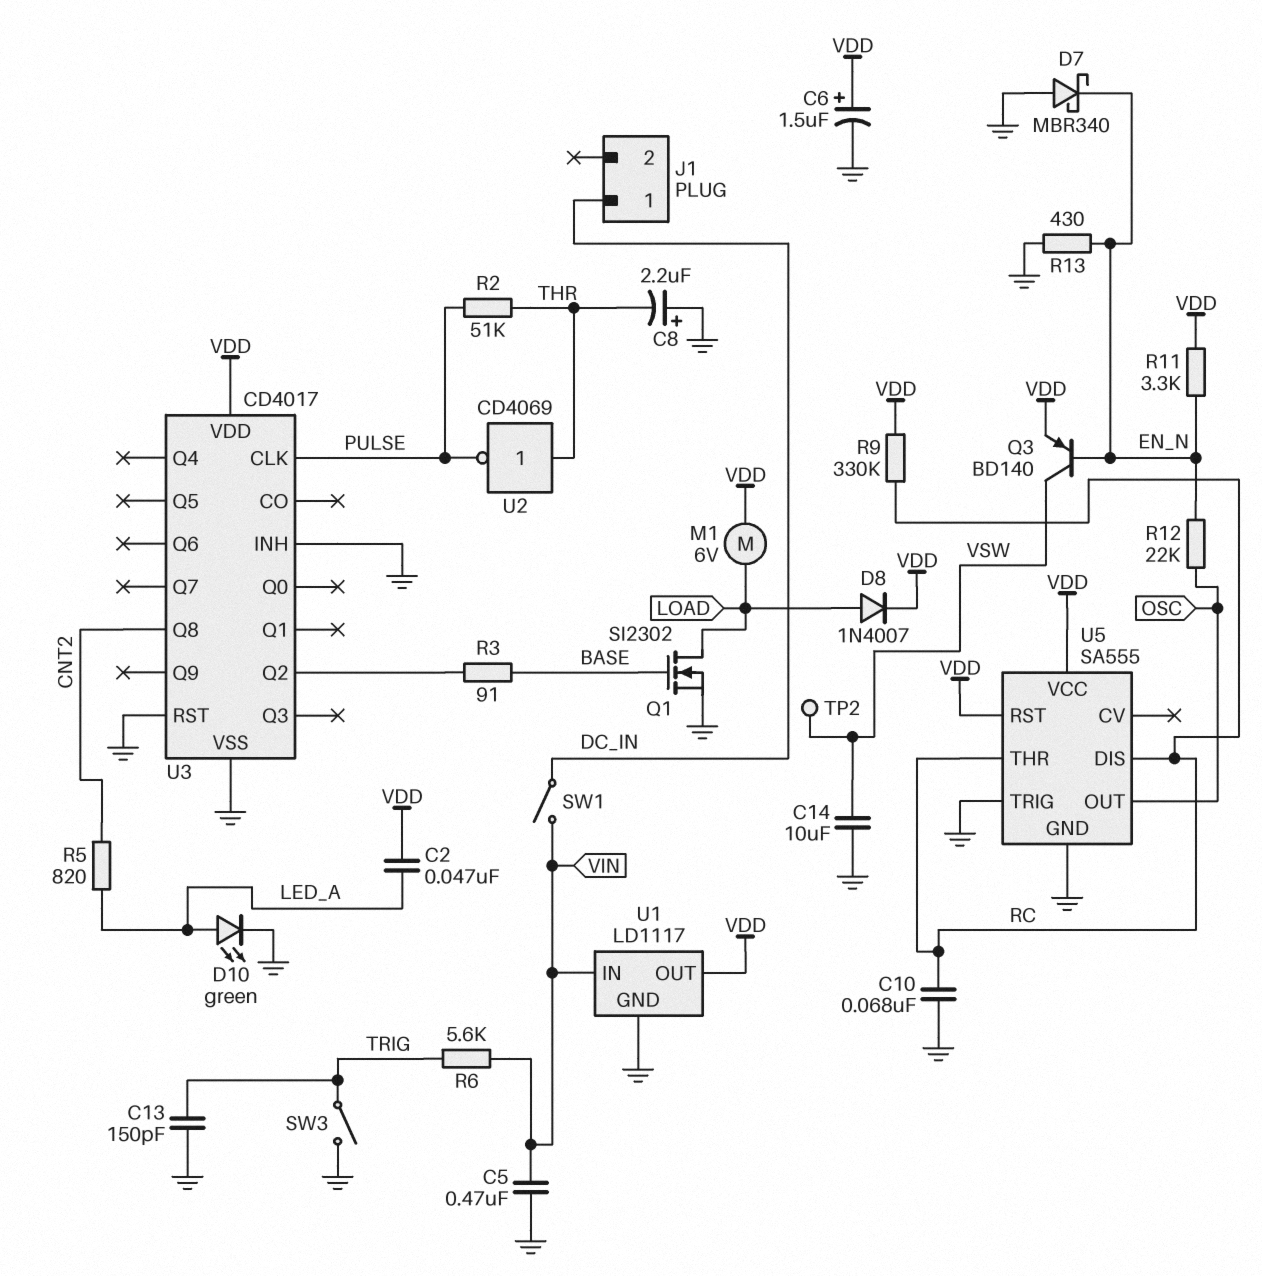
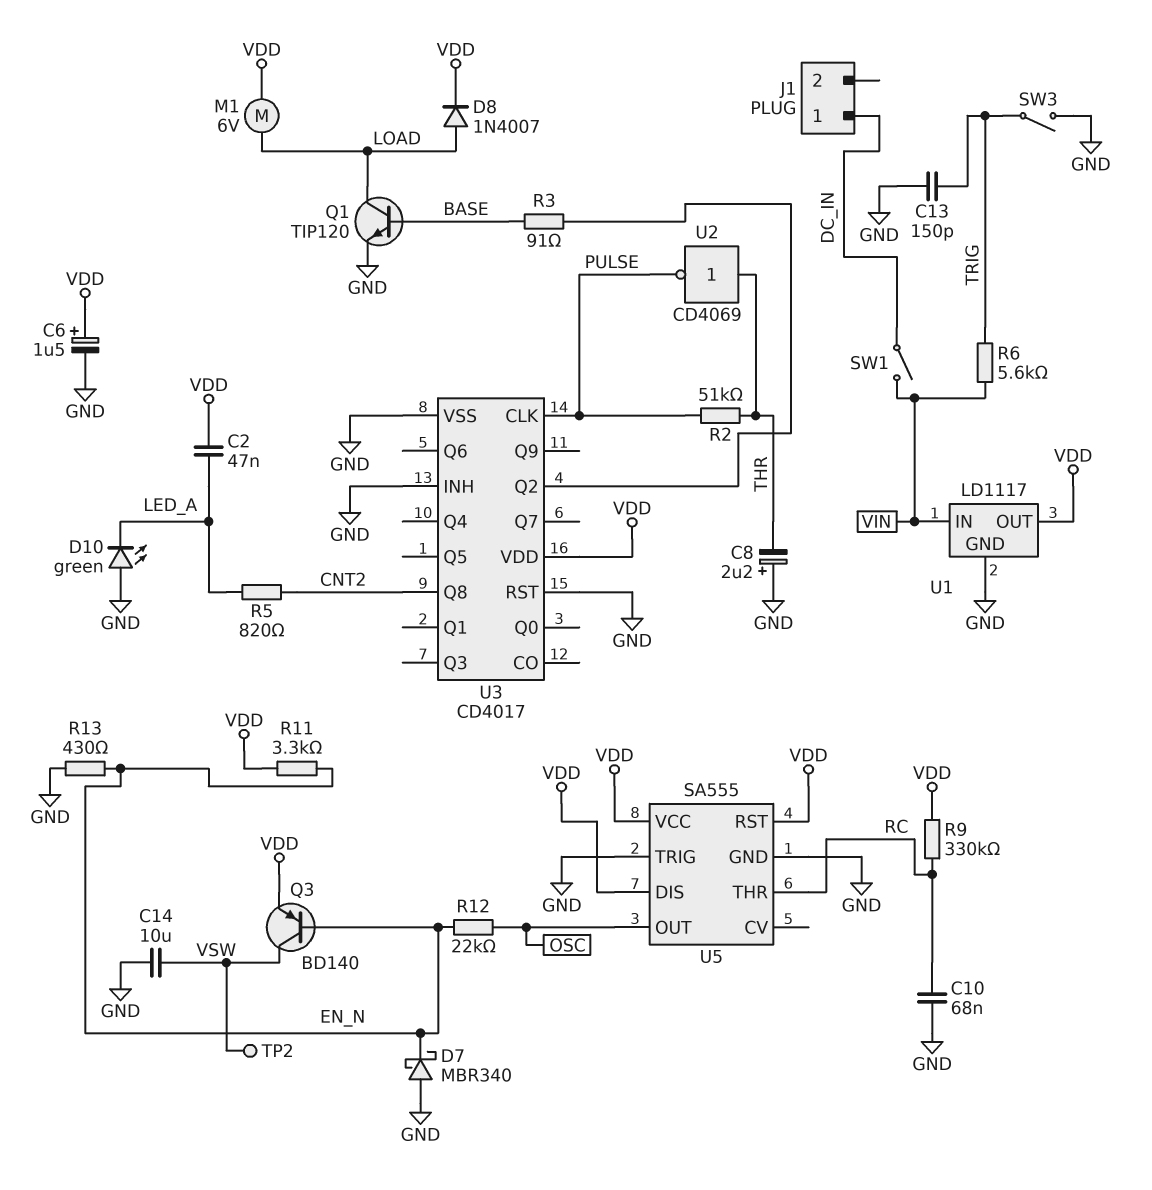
C5: 470nF (GND, VIN) -> none
D10: LED green (A LED_A, K GND) -> LED green (A GND, K LED_A)
Q1: NMOS SI2302 (G BASE, D LOAD, S GND) -> NPN TIP120 (B BASE, C LOAD, E GND)
U5 pin DIS: RC -> VDD

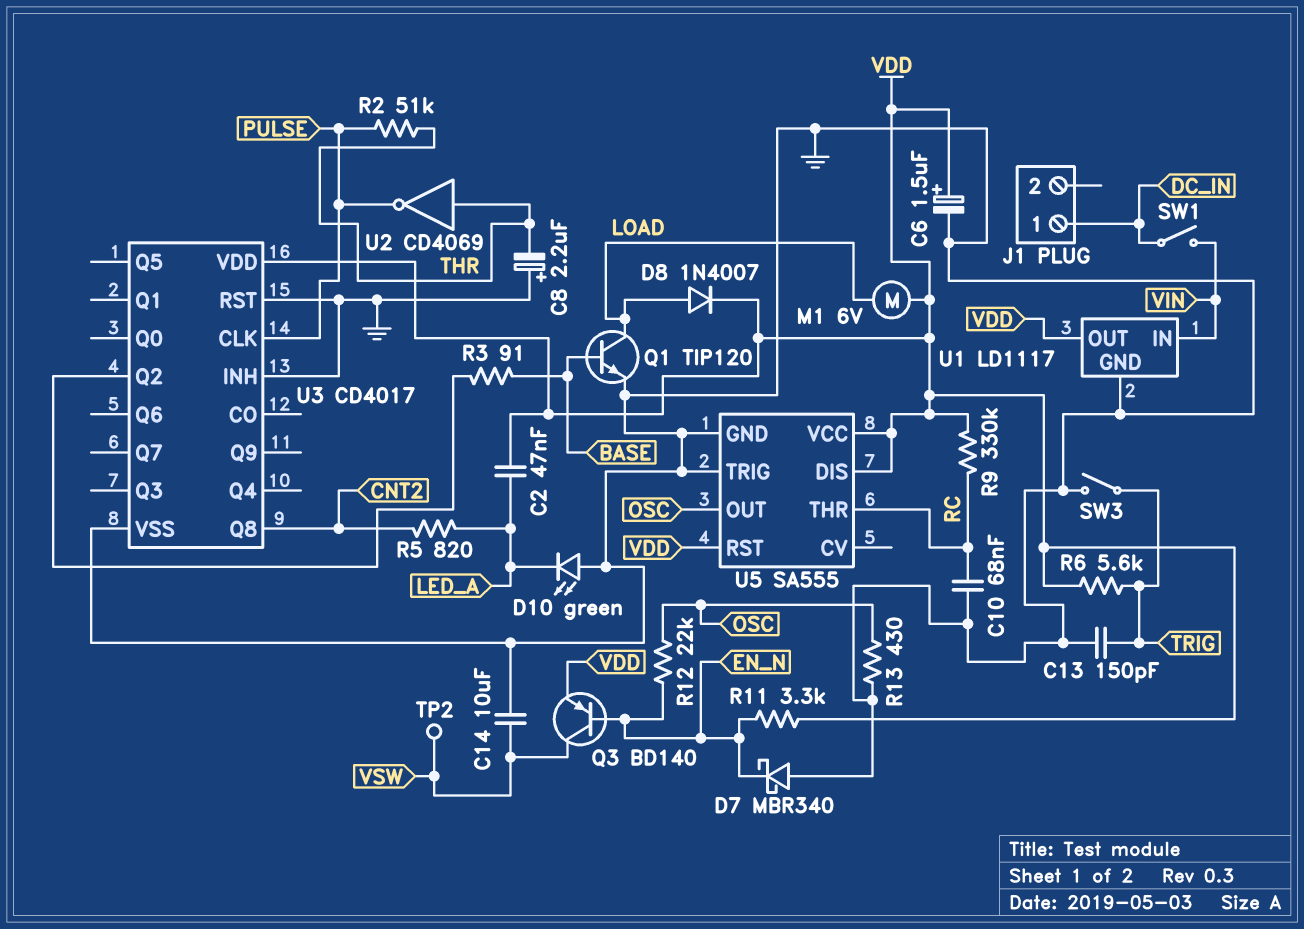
R6: 5.6k (TRIG, VIN) -> 5.6k (TRIG, VDD)
R13: 430 (EN_N, GND) -> 430 (GND, OSC)

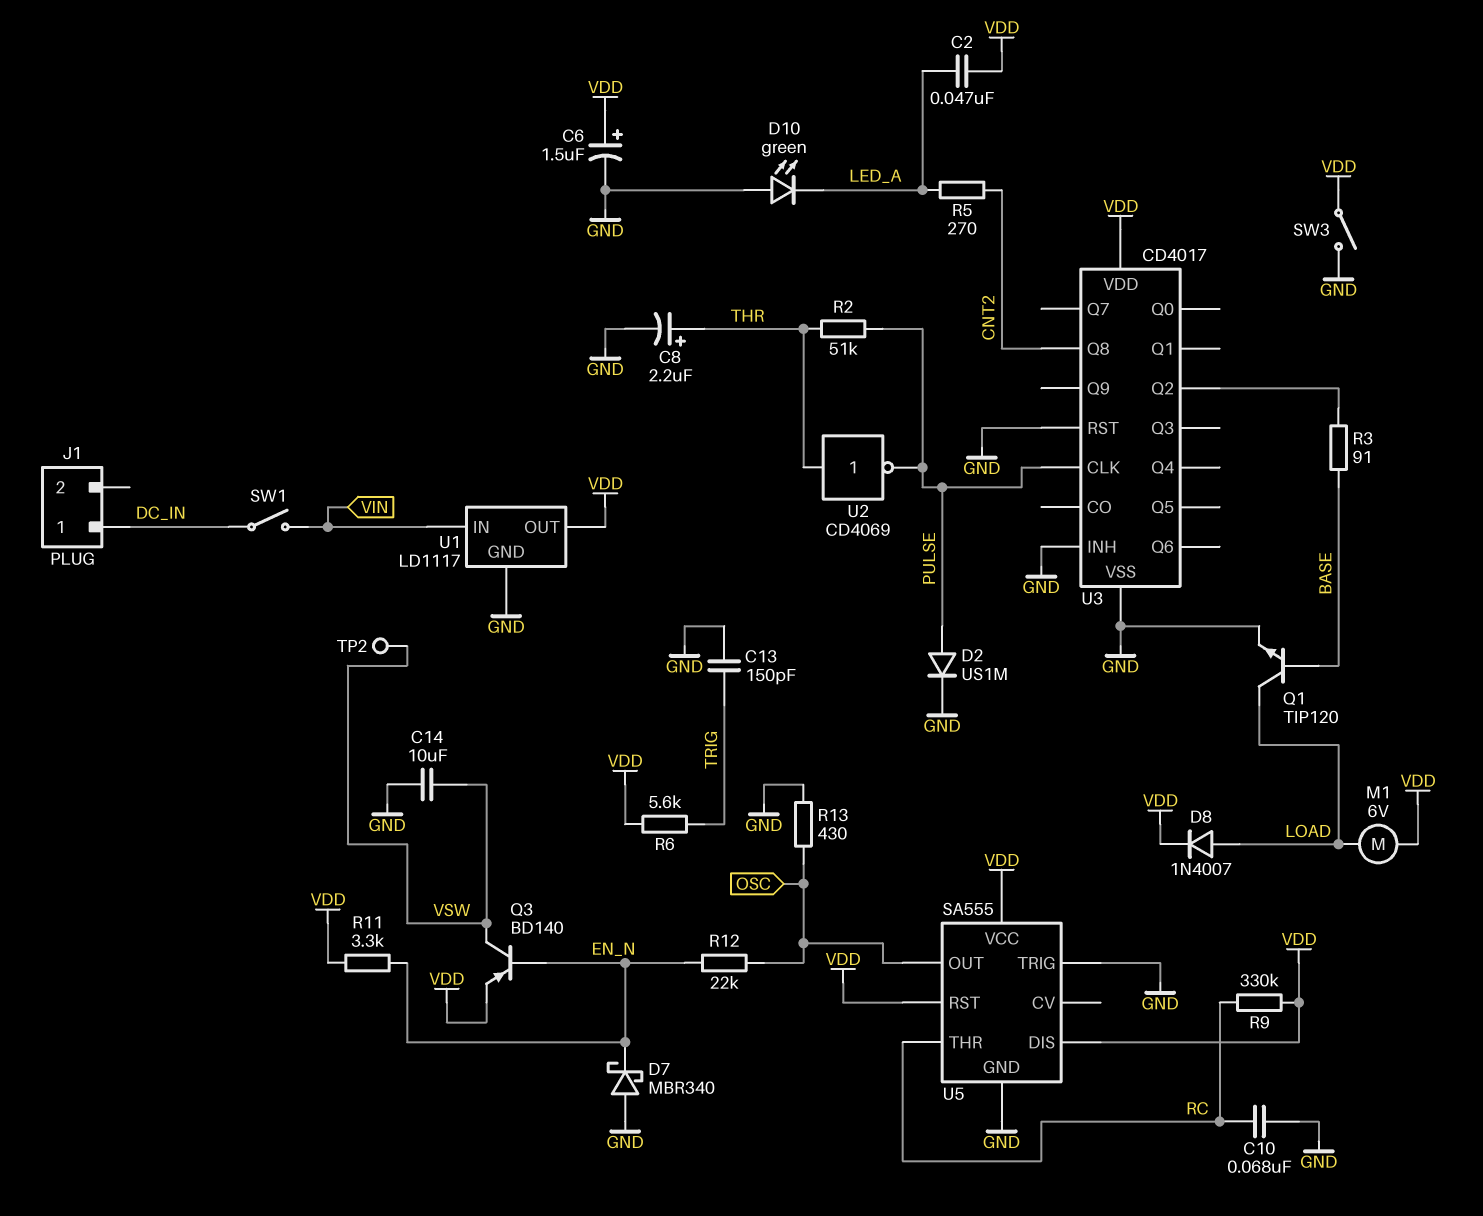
C8: 2.2uF (plus GND, minus THR) -> 2.2uF (plus THR, minus GND)
D2: none -> diode US1M (A PULSE, K GND)
R5: 820 (CNT2, LED_A) -> 270 (CNT2, LED_A)
SW3: switch (GND, TRIG) -> switch (GND, VDD)

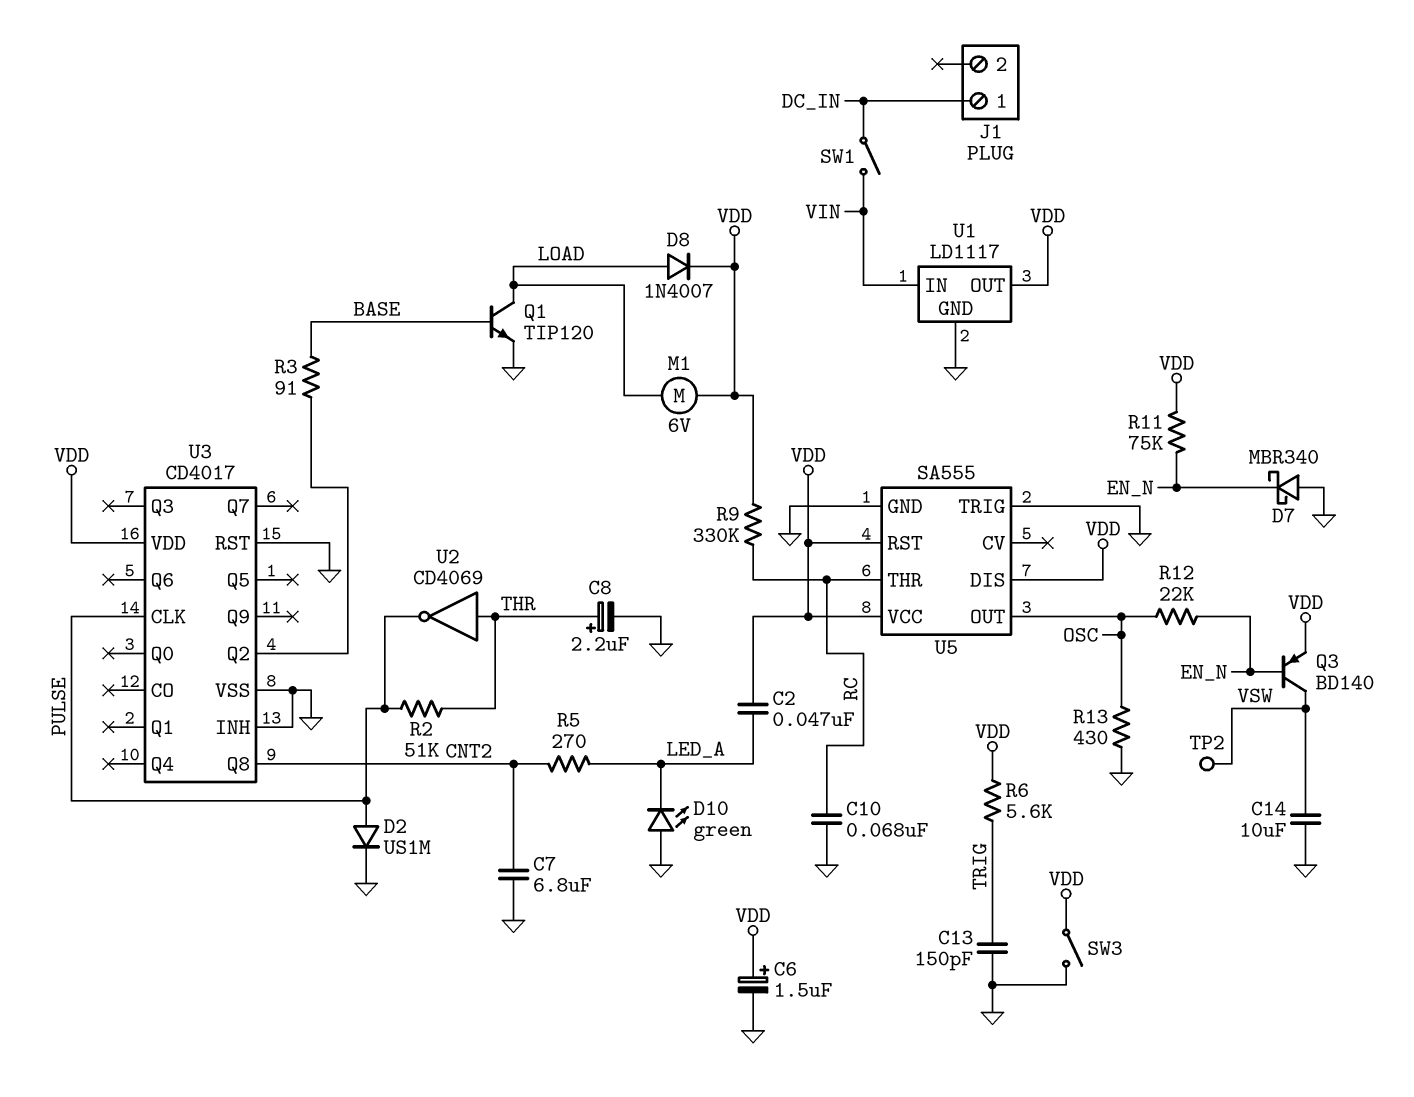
C7: none -> 6.8uF (CNT2, GND)
R11: 3.3k (EN_N, VDD) -> 75k (EN_N, VDD)

